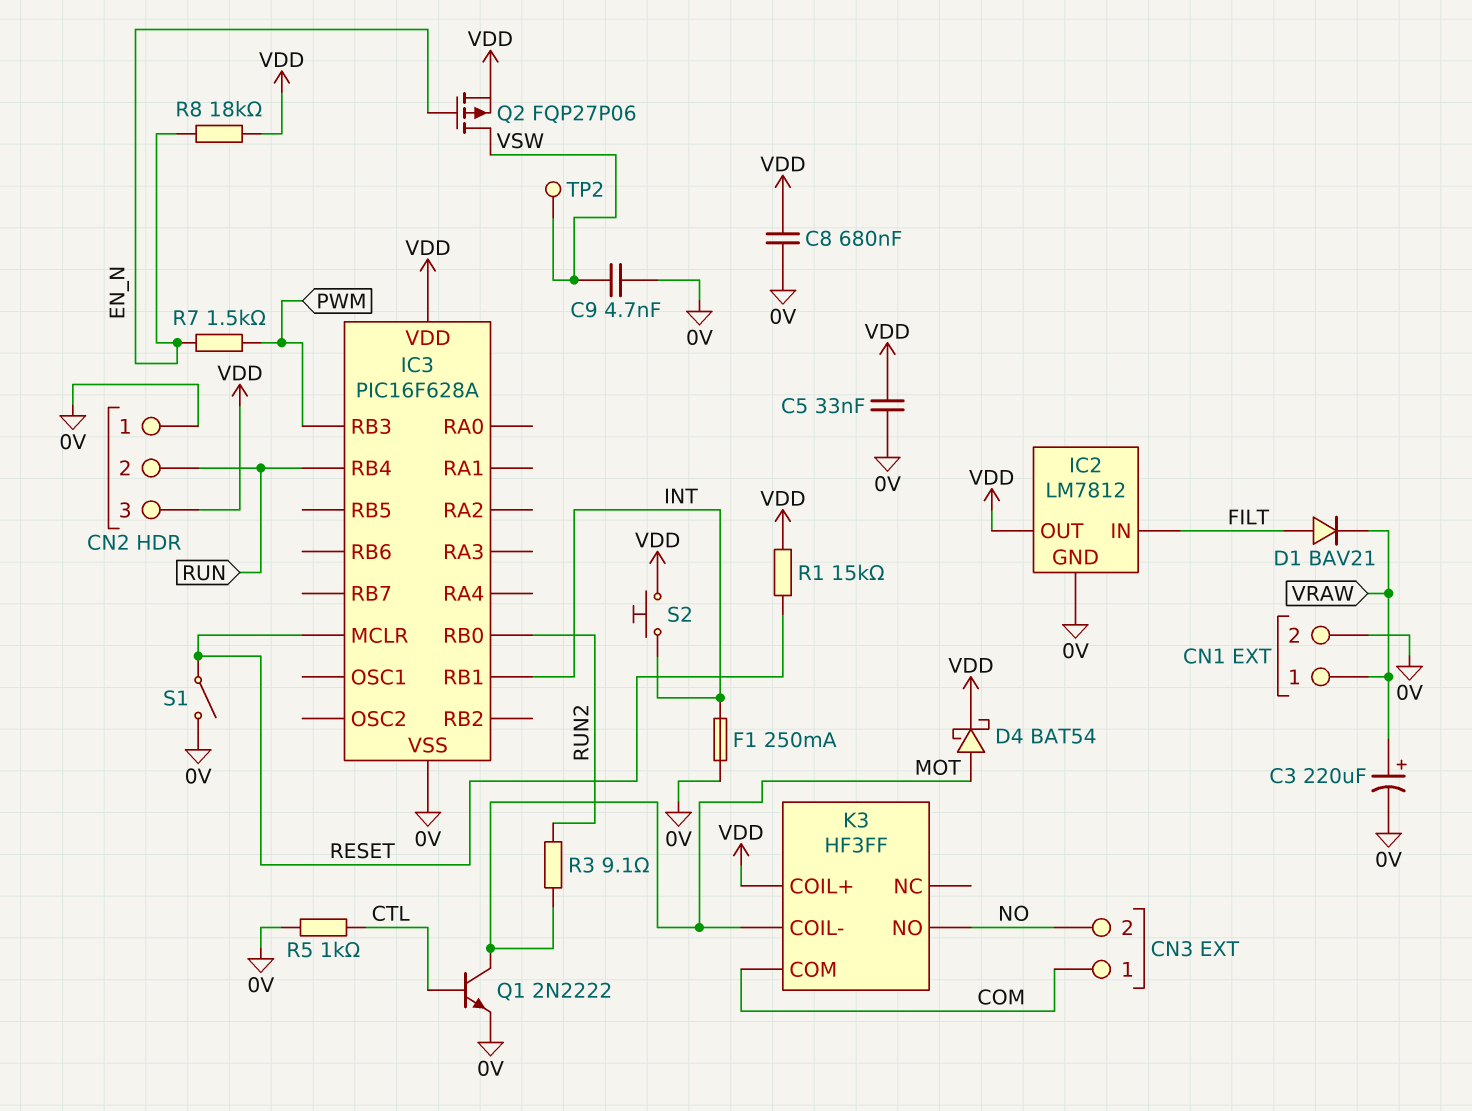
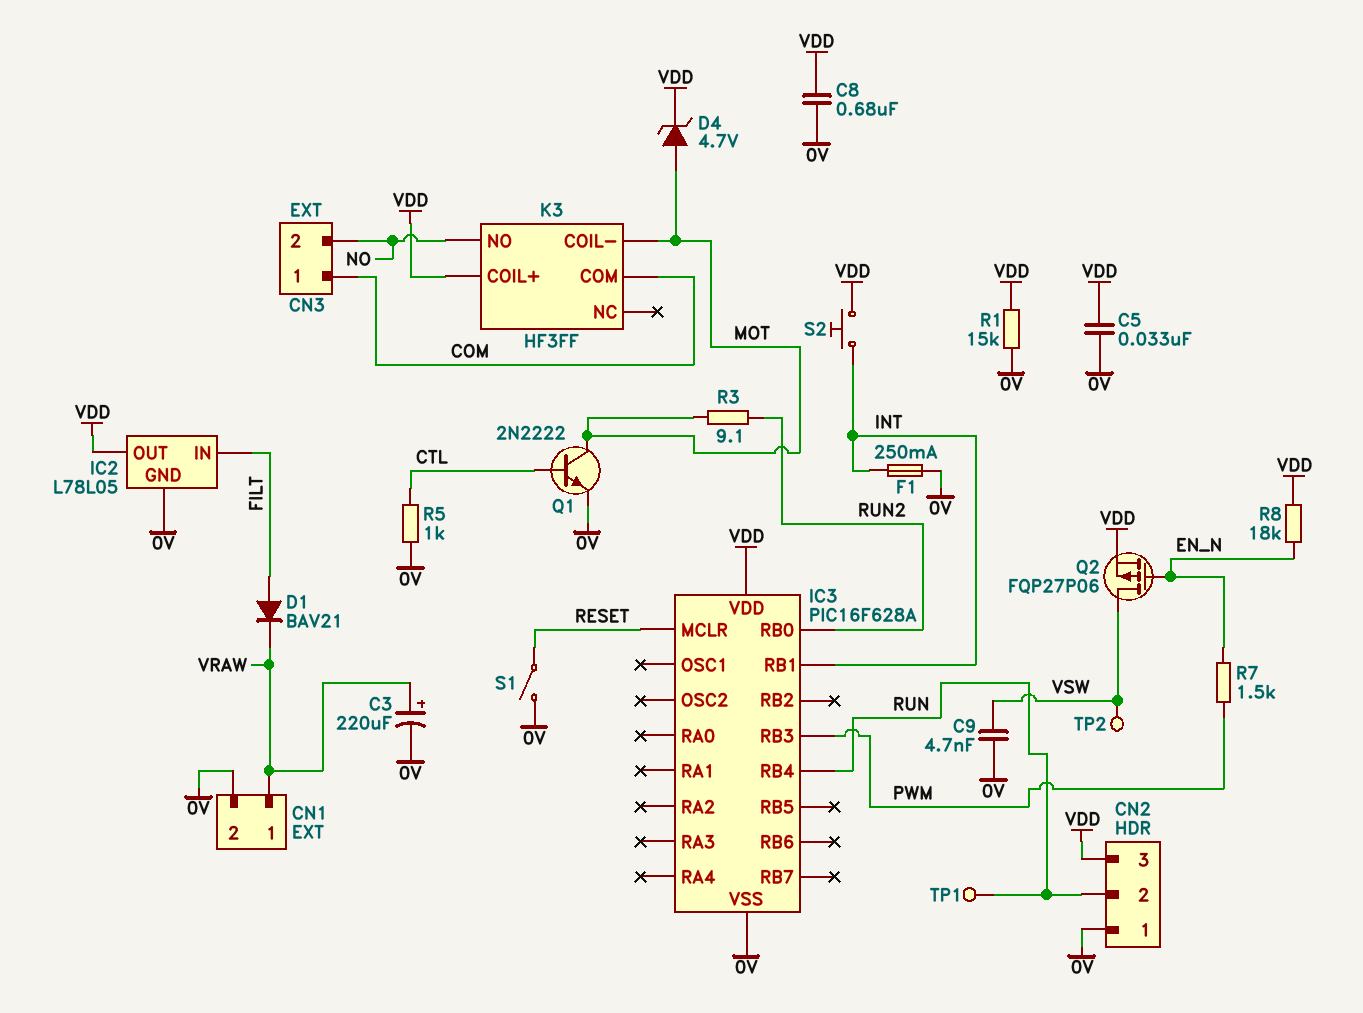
D4: schottky BAT54 (A MOT, K VDD) -> zener 4.7V (A MOT, K VDD)
IC2: LM7812 -> L78L05
R1: 15k (RESET, VDD) -> 15k (0V, VDD)
TP1: none -> test point (RUN)

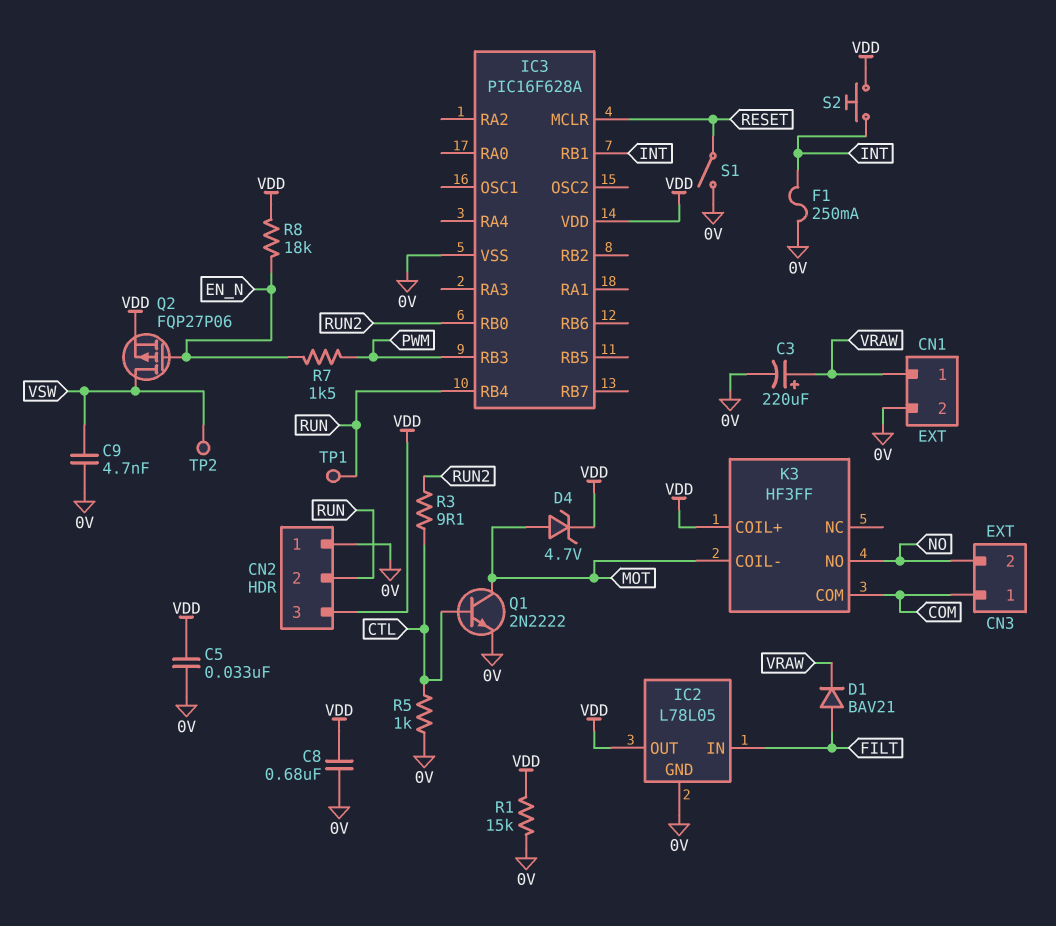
R3: 9.1 (MOT, RUN2) -> 9.1 (CTL, RUN2)

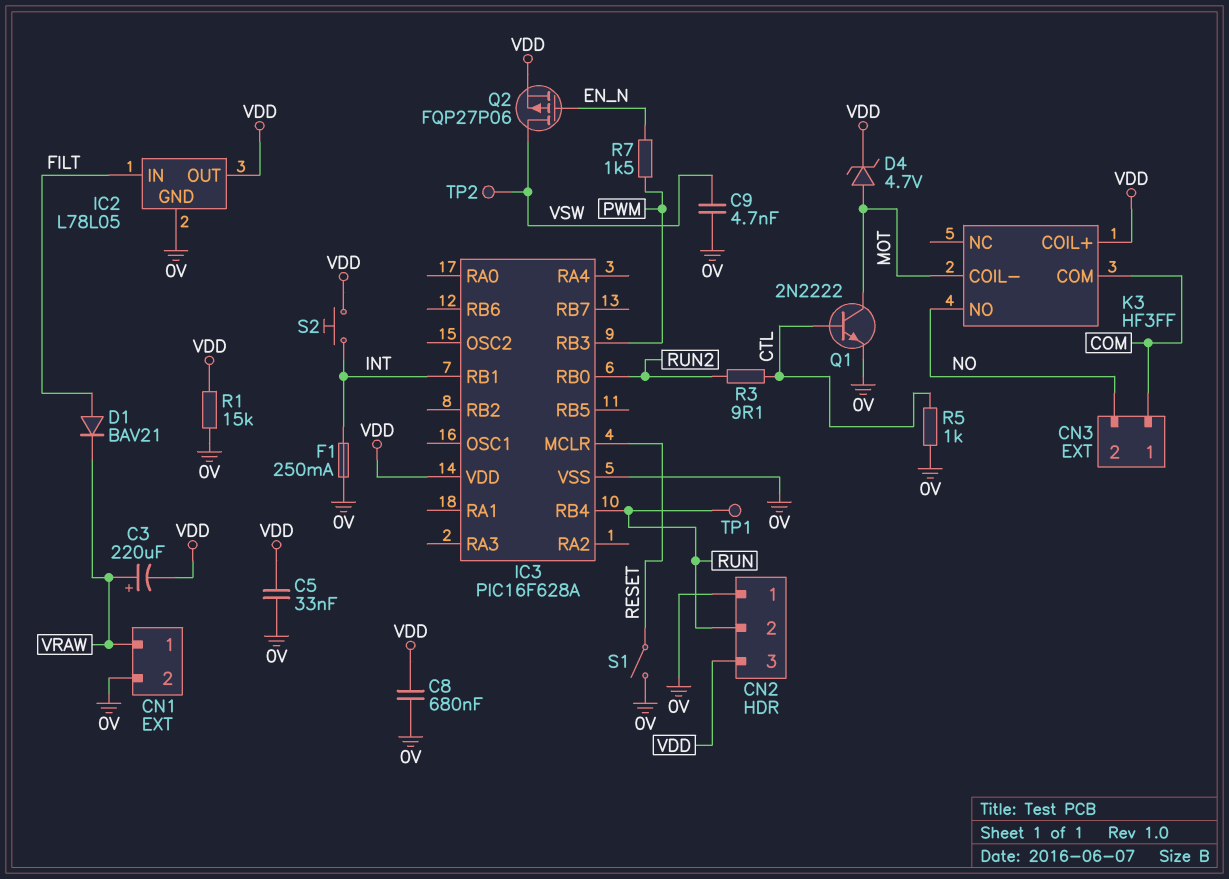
C3: 220uF (plus VRAW, minus 0V) -> 220uF (plus VRAW, minus VDD)
R8: 18k (EN_N, VDD) -> none

